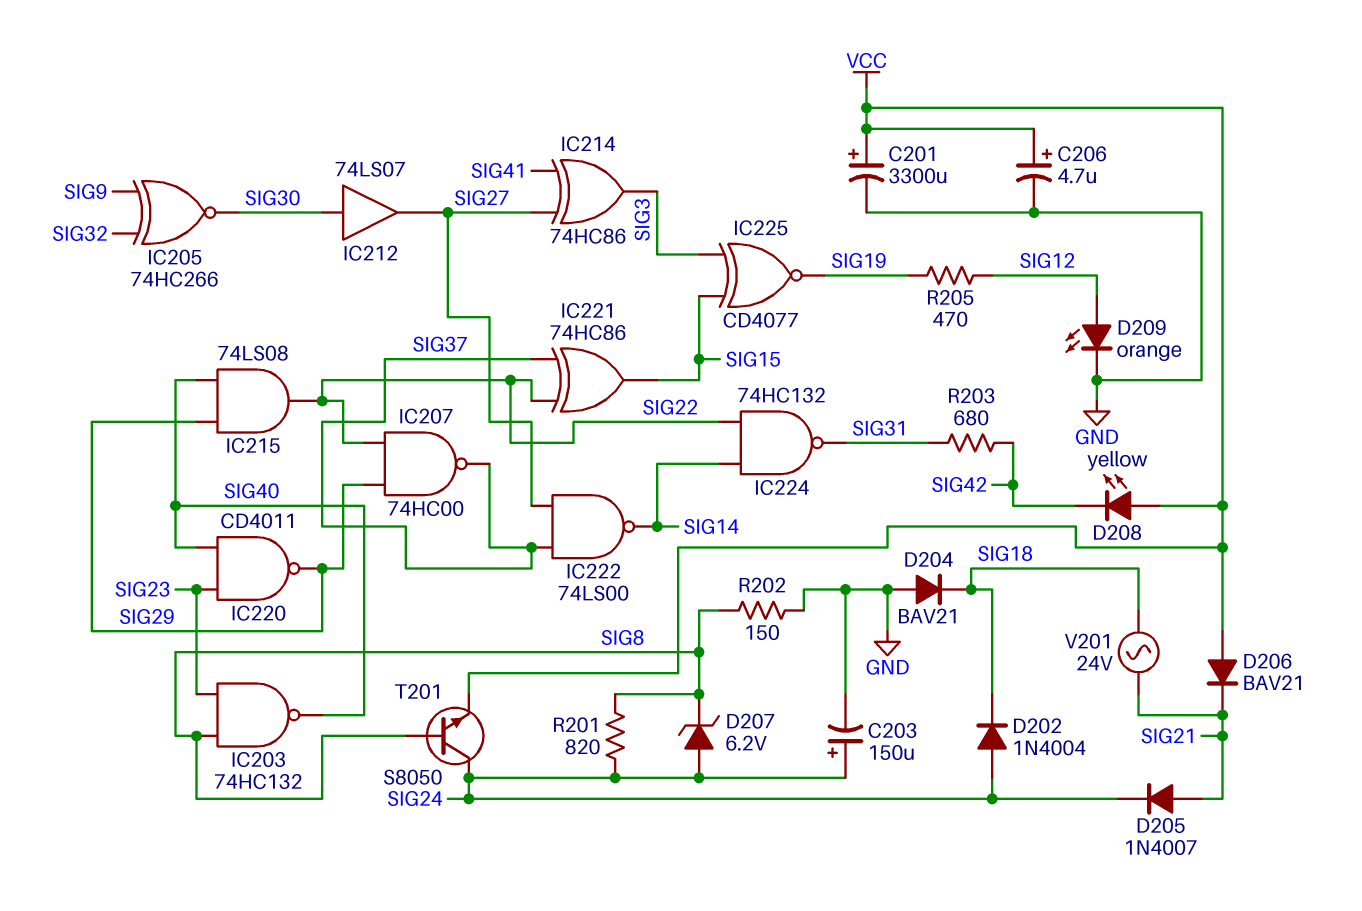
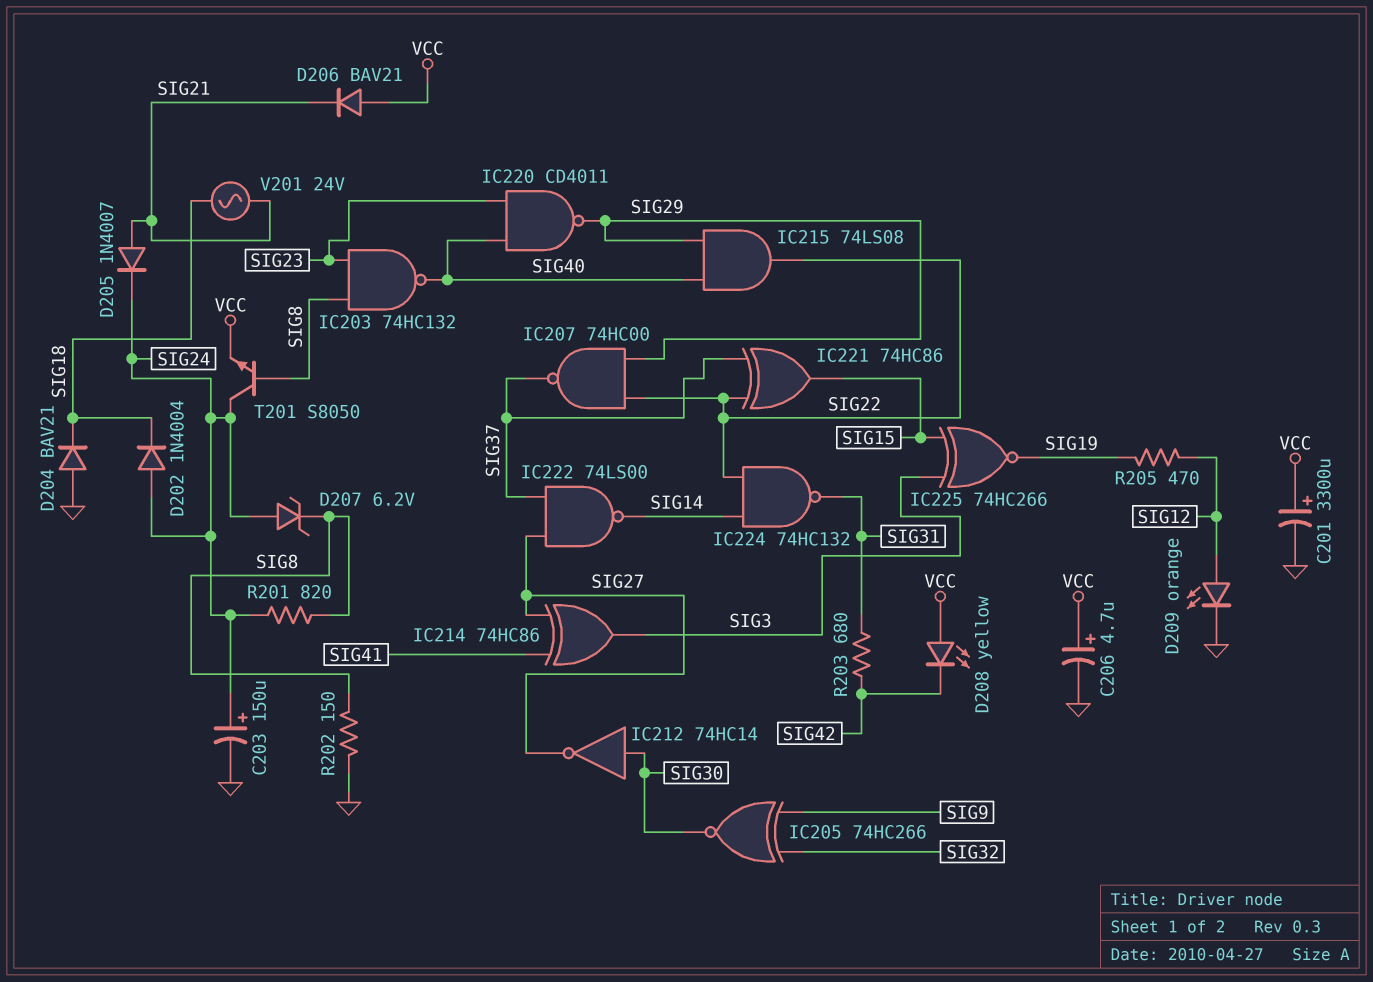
IC212: buffer 74LS07 (in SIG30, out SIG27) -> NOT 74HC14 (in SIG30, out SIG27)
IC225: XNOR CD4077 (in SIG3, in SIG15, out SIG19) -> XNOR 74HC266 (in SIG3, in SIG15, out SIG19)

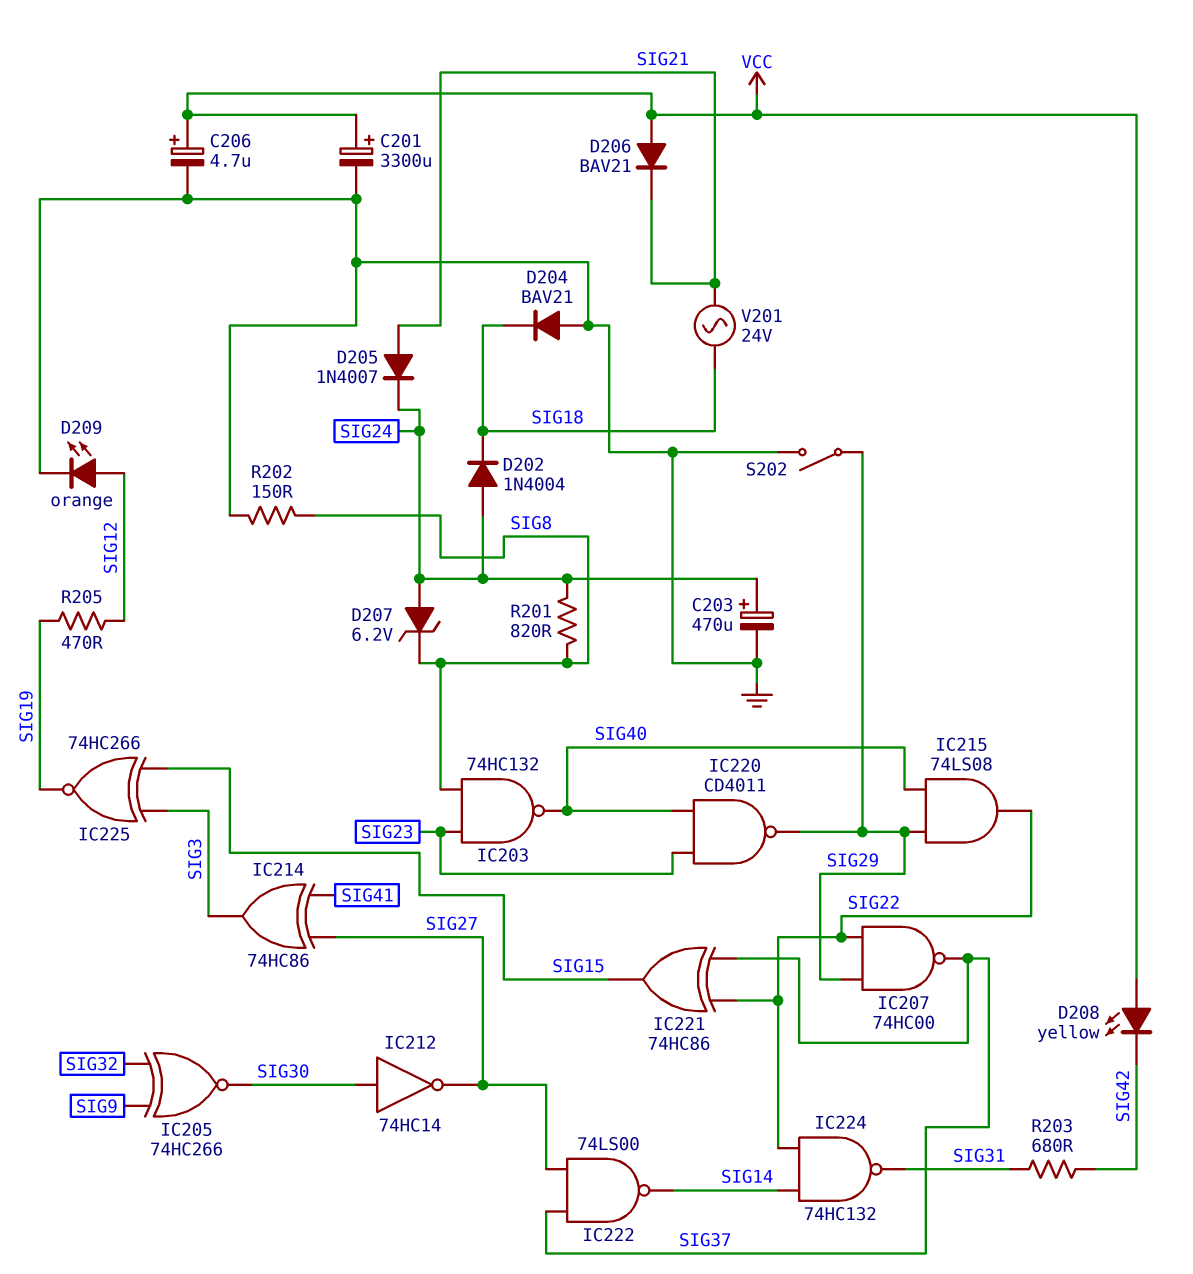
C203: 150uF (plus SIG24, minus GND) -> 470uF (plus SIG24, minus GND)
S202: none -> switch (GND, SIG29)
T201: NPN S8050 (B SIG8, C SIG24, E VCC) -> none

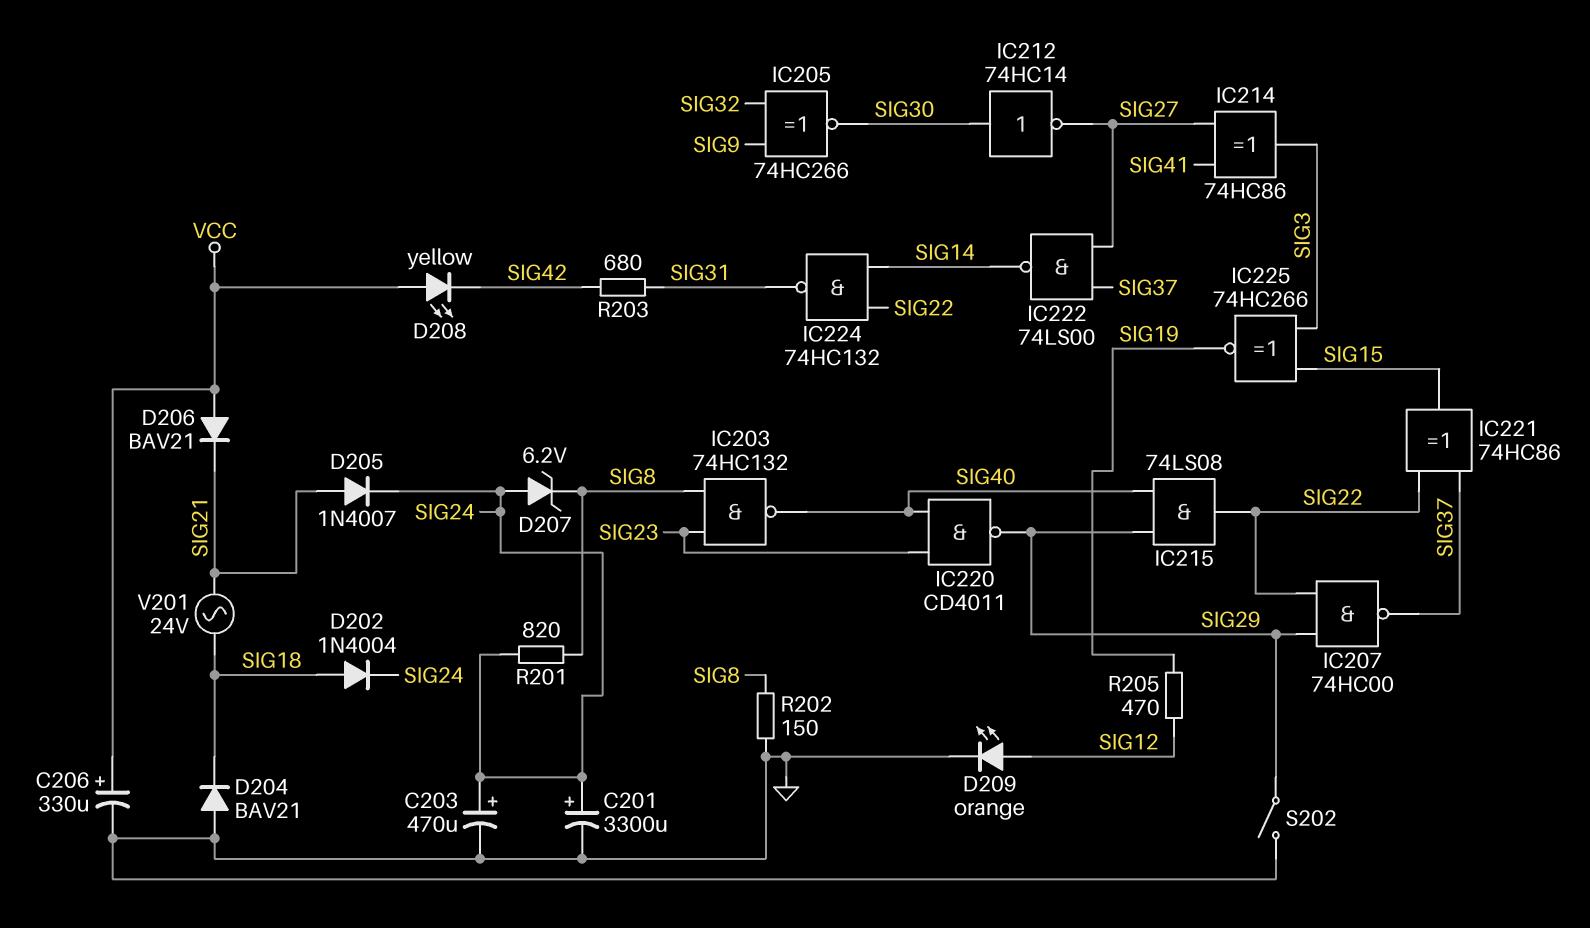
C201: 3300uF (plus VCC, minus GND) -> 3300uF (plus SIG24, minus GND)
C206: 4.7uF (plus VCC, minus GND) -> 330uF (plus VCC, minus GND)
D202: diode 1N4004 (A SIG24, K SIG18) -> diode 1N4004 (A SIG18, K SIG24)

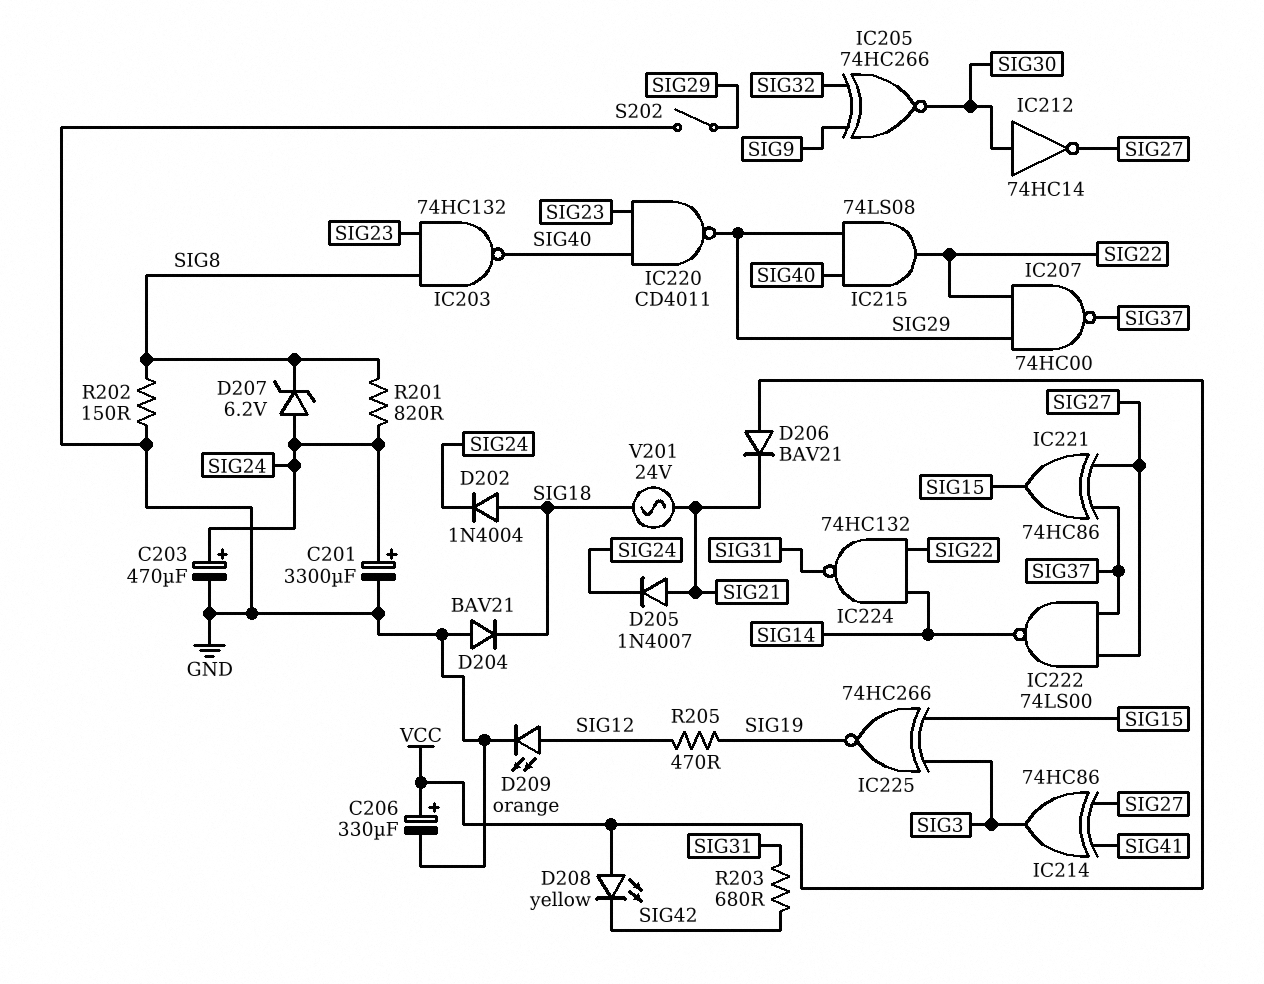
IC221: XOR 74HC86 (in SIG22, in SIG37, out SIG15) -> XOR 74HC86 (in SIG27, in SIG37, out SIG15)

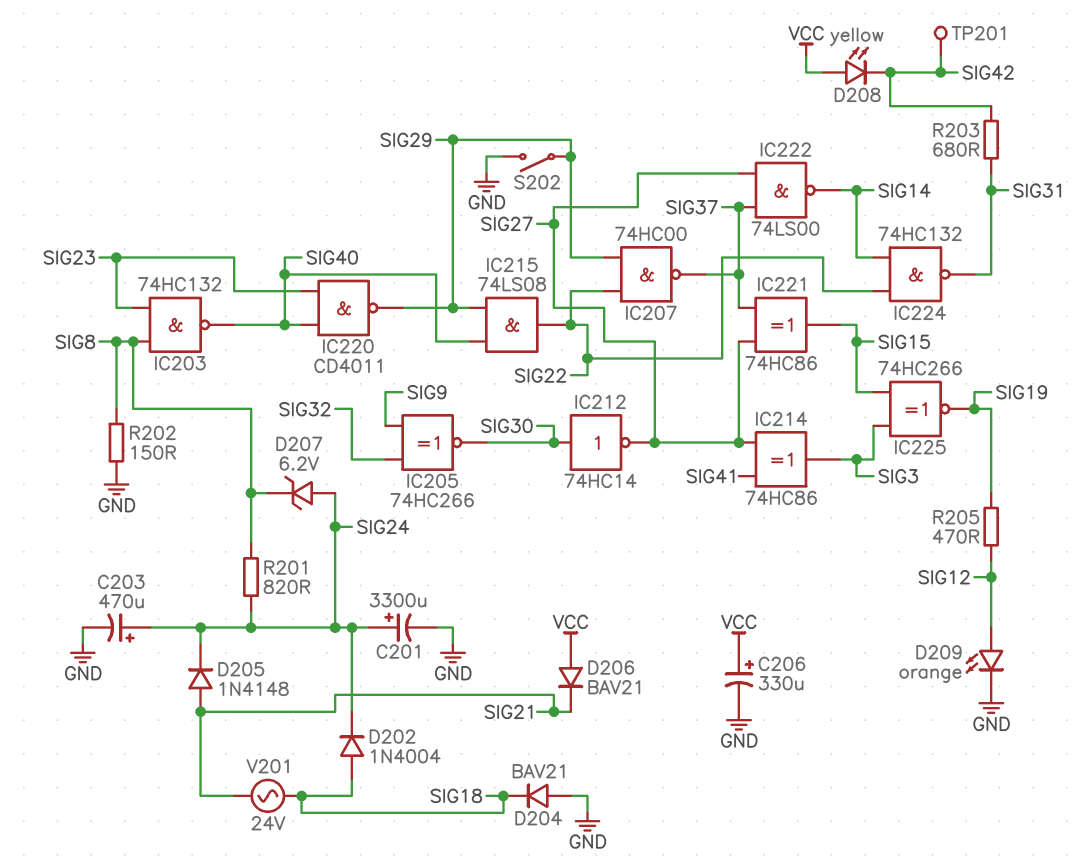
D205: diode 1N4007 (A SIG21, K SIG24) -> diode 1N4148 (A SIG21, K SIG24)
TP201: none -> test point (SIG42)

